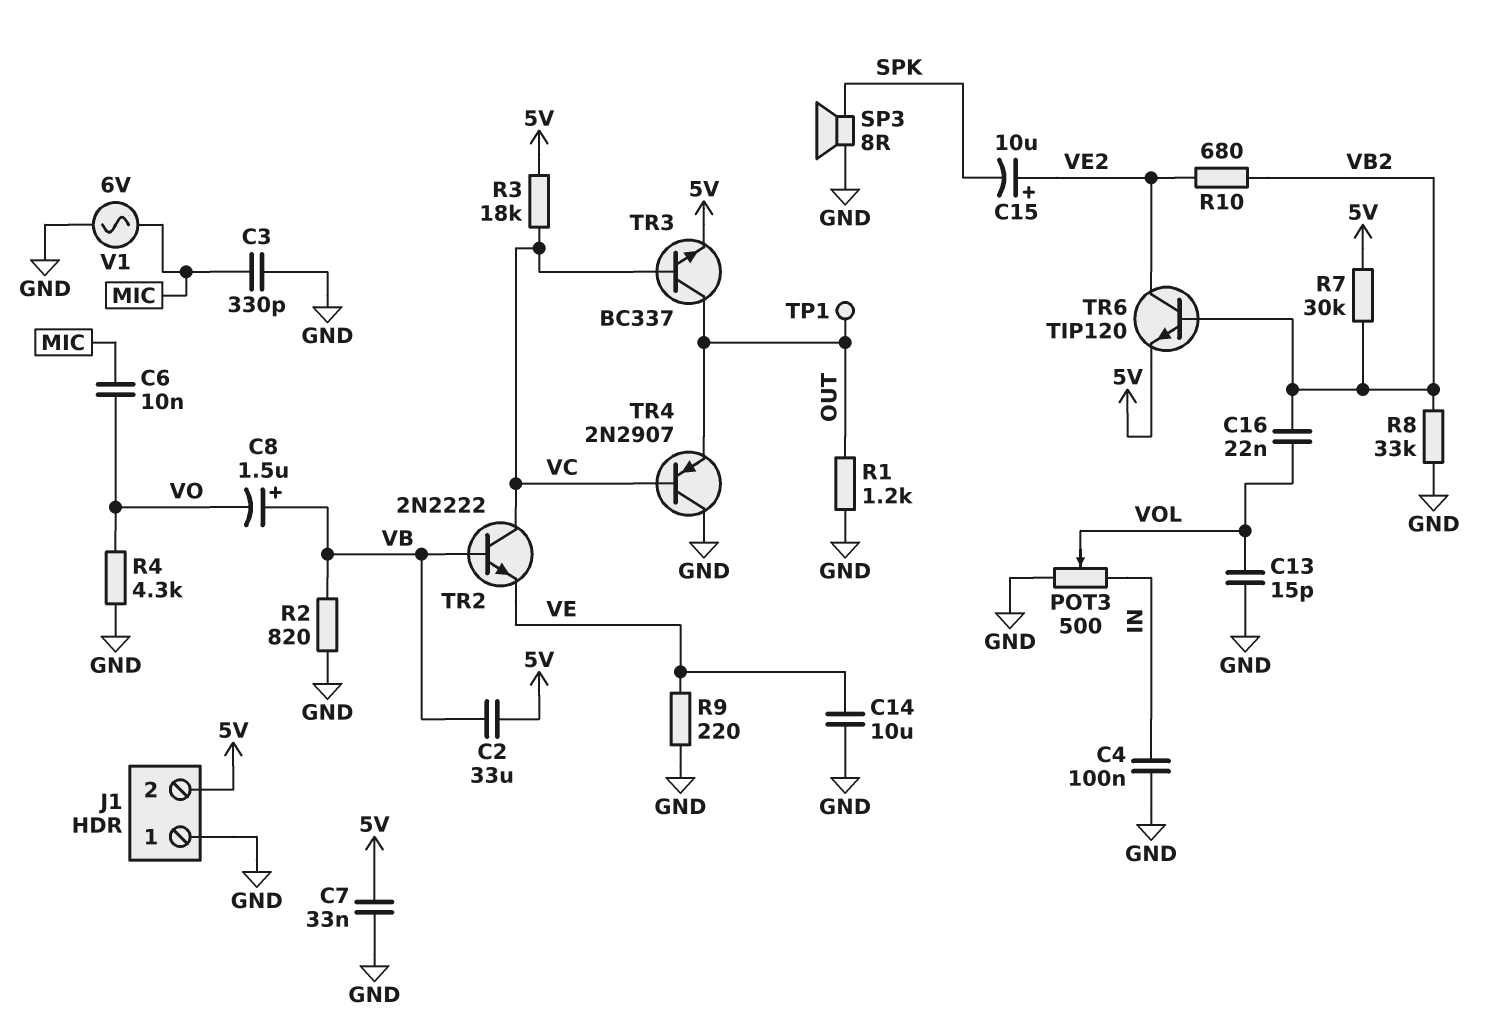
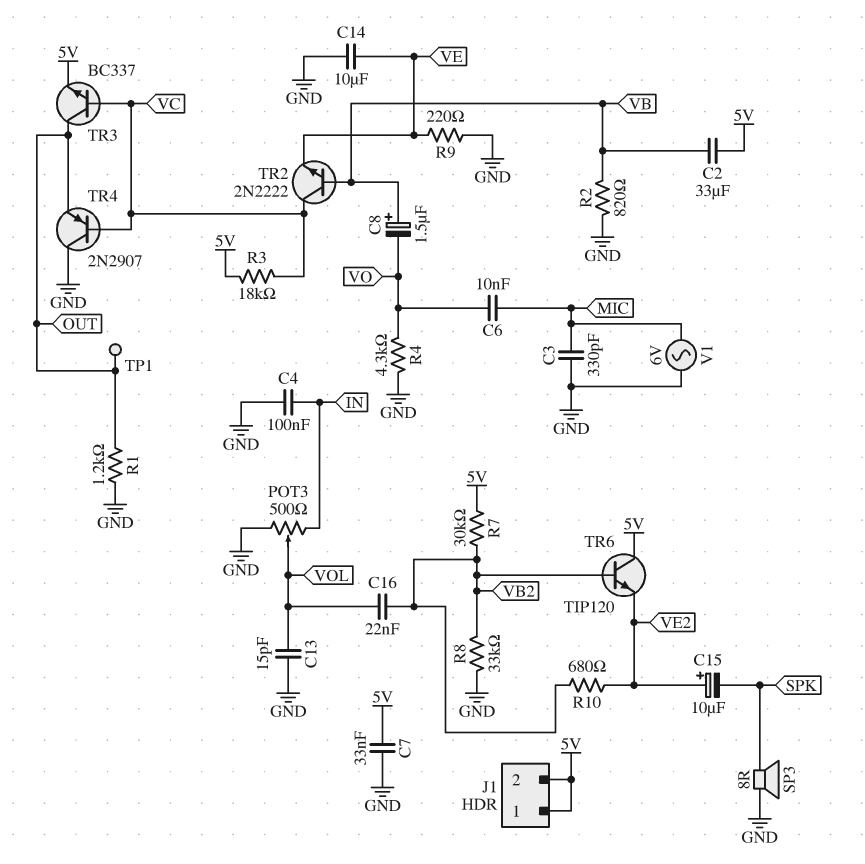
J1 pin 1: GND -> 5V
TR6: NPN TIP120 (B VB2, C VE2, E 5V) -> NPN TIP120 (B VB2, C 5V, E VE2)

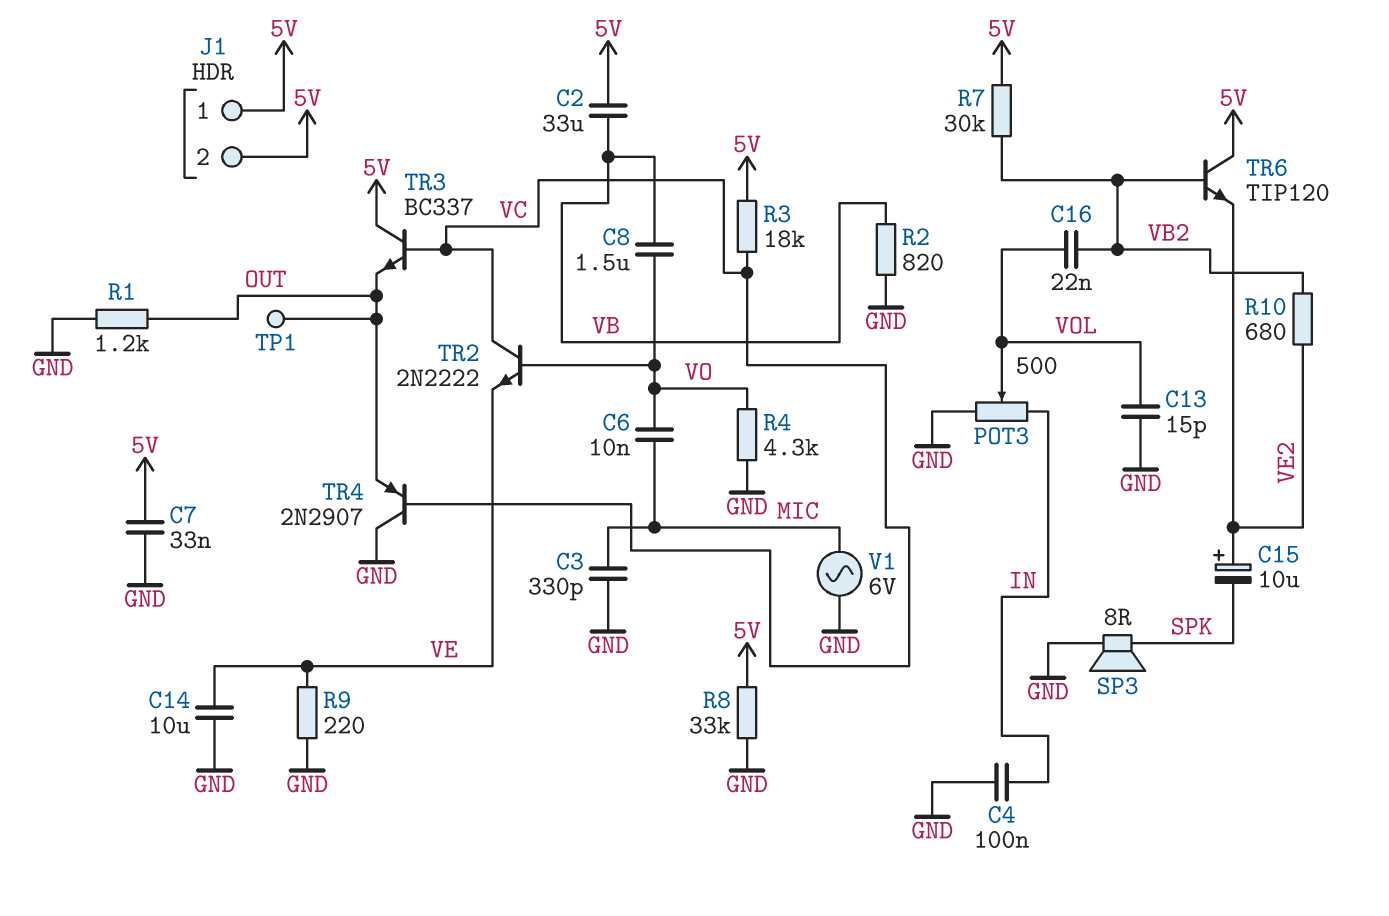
C8: 1.5uF (plus VB, minus VO) -> 1.5uF (VB, VO)
R8: 33k (GND, VB2) -> 33k (5V, GND)
TR2: NPN 2N2222 (B VB, C VC, E VE) -> NPN 2N2222 (B VO, C VC, E VE)
TR3: NPN BC337 (B VC, C OUT, E 5V) -> NPN BC337 (B VC, C 5V, E OUT)

